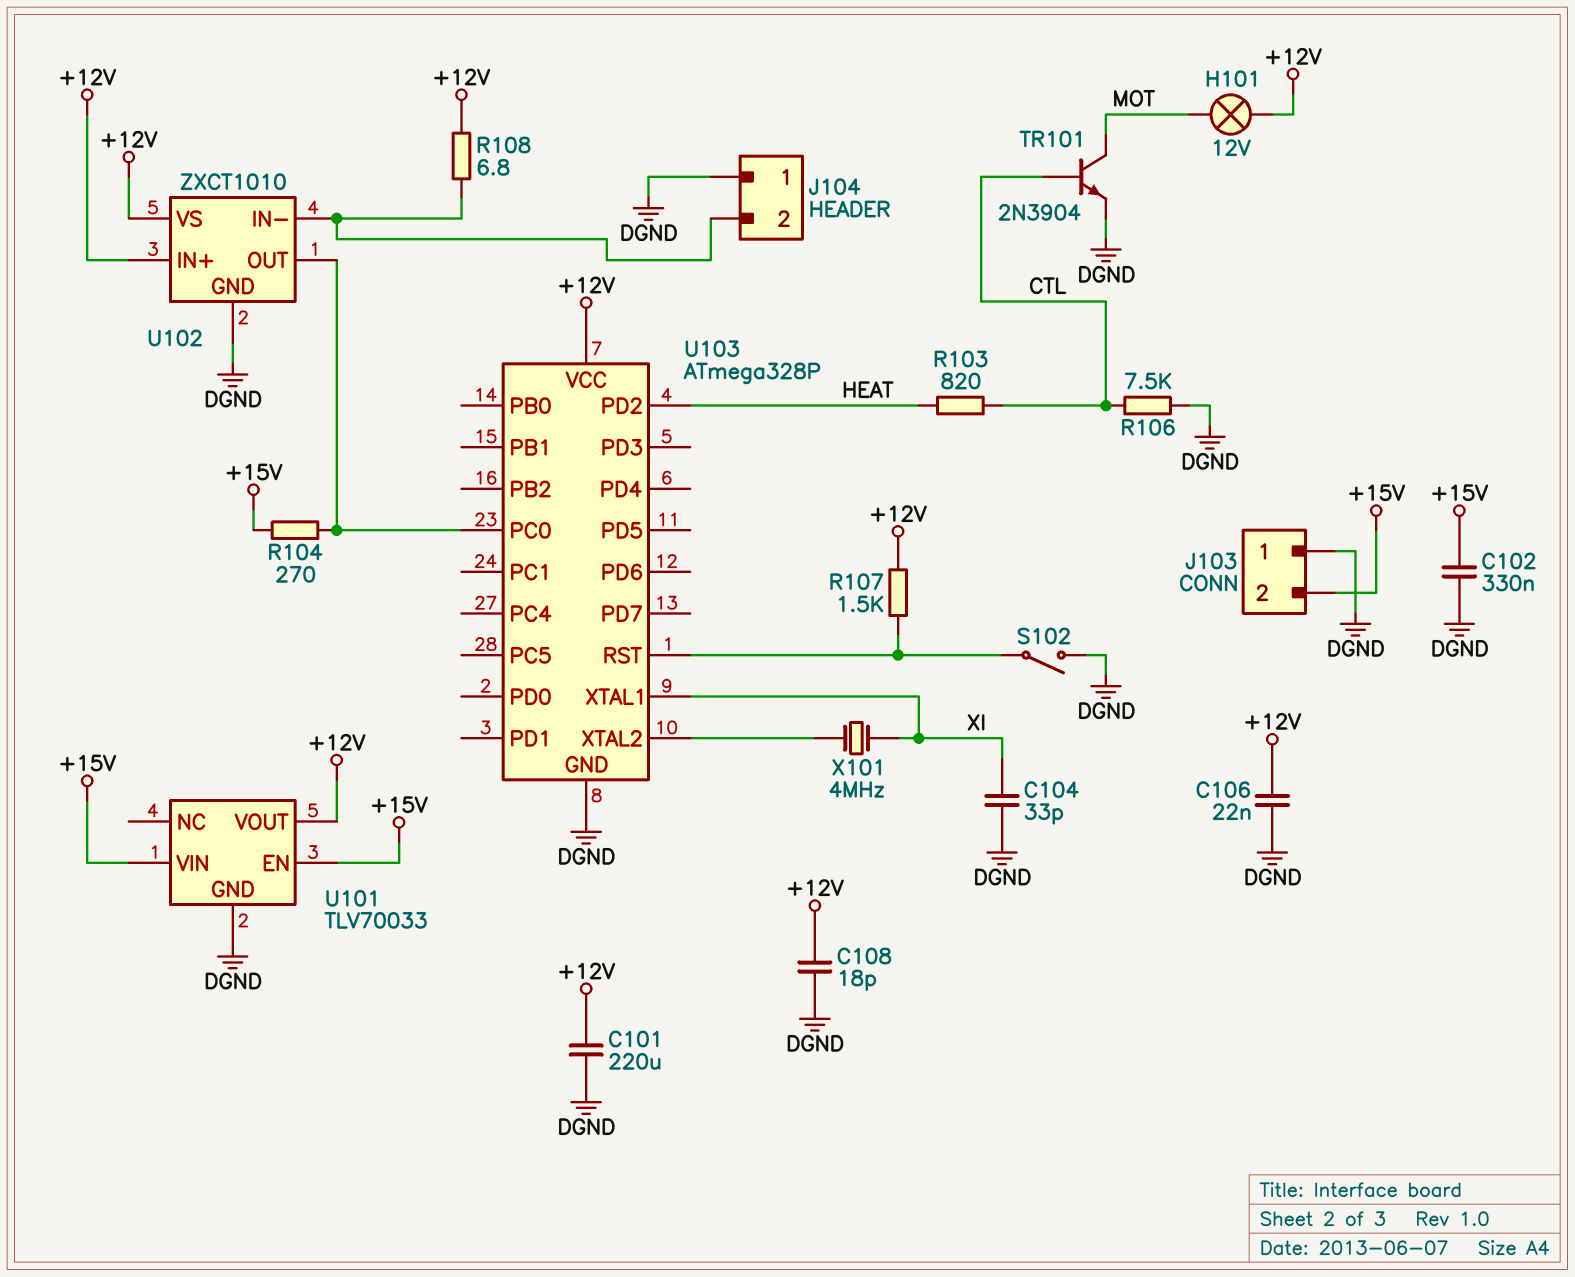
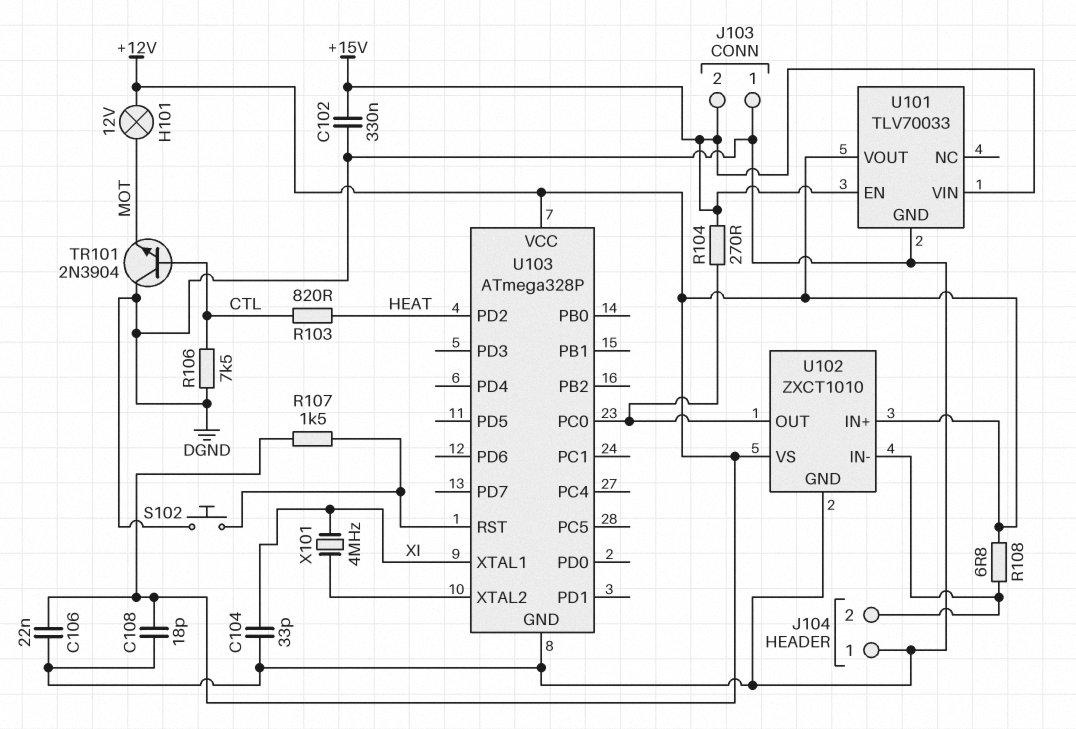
C101: 220uF (+12V, DGND) -> none
S102: switch (DGND, U103/RST) -> button (DGND, U103/RST)
TR101: NPN 2N3904 (B CTL, C MOT, E DGND) -> NPN 2N3904 (B CTL, C DGND, E MOT)

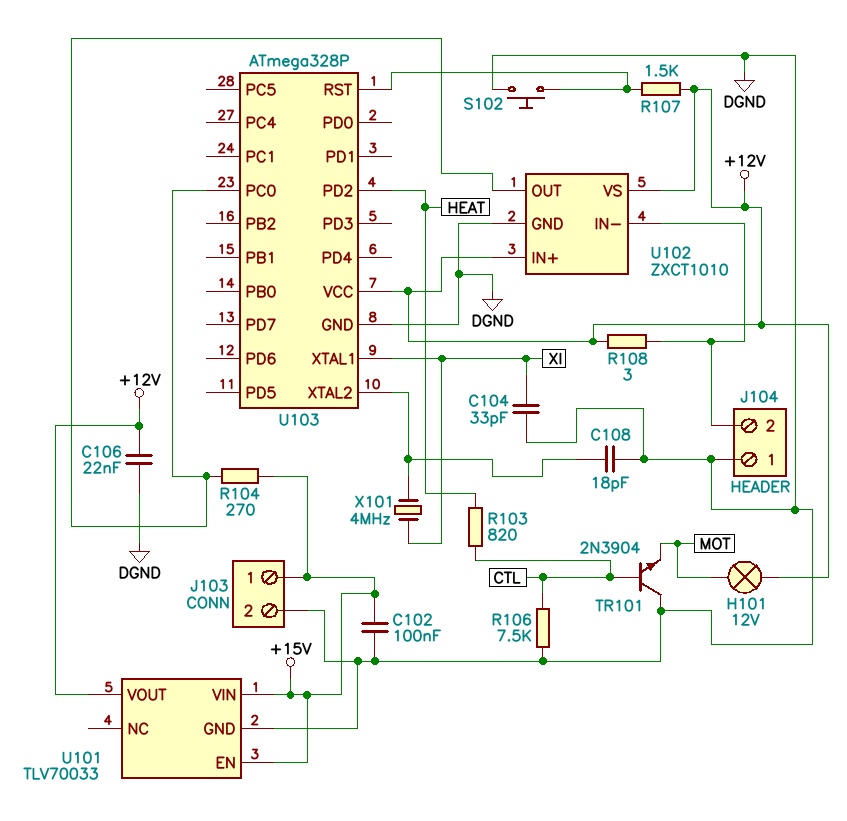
C102: 330nF (+15V, DGND) -> 100nF (+15V, DGND)
C108: 18pF (+12V, DGND) -> 18pF (DGND, U103/XTAL2)
J103 pin 1: DGND -> +15V
J103 pin 2: +15V -> DGND
R108: 6.8 (+12V, J104/2) -> 3 (+12V, J104/2)

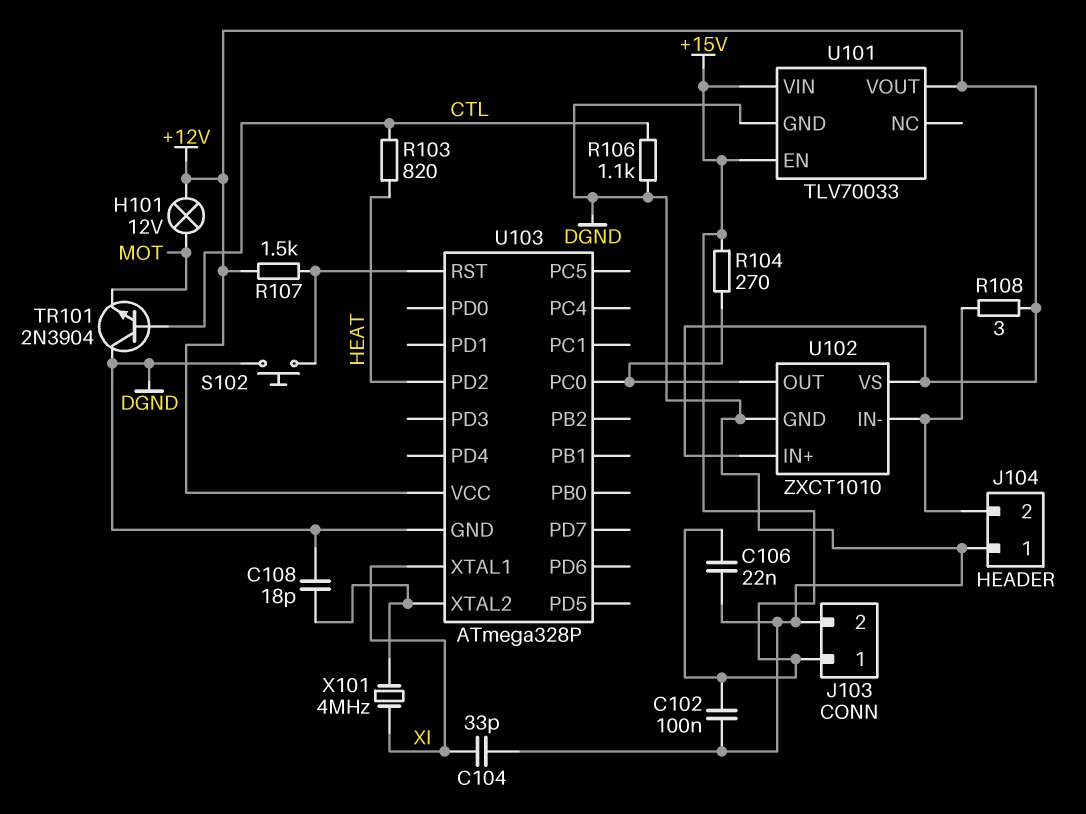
C106: 22nF (+12V, DGND) -> 22nF (+15V, DGND)
R106: 7.5k (CTL, DGND) -> 1.1k (CTL, DGND)

